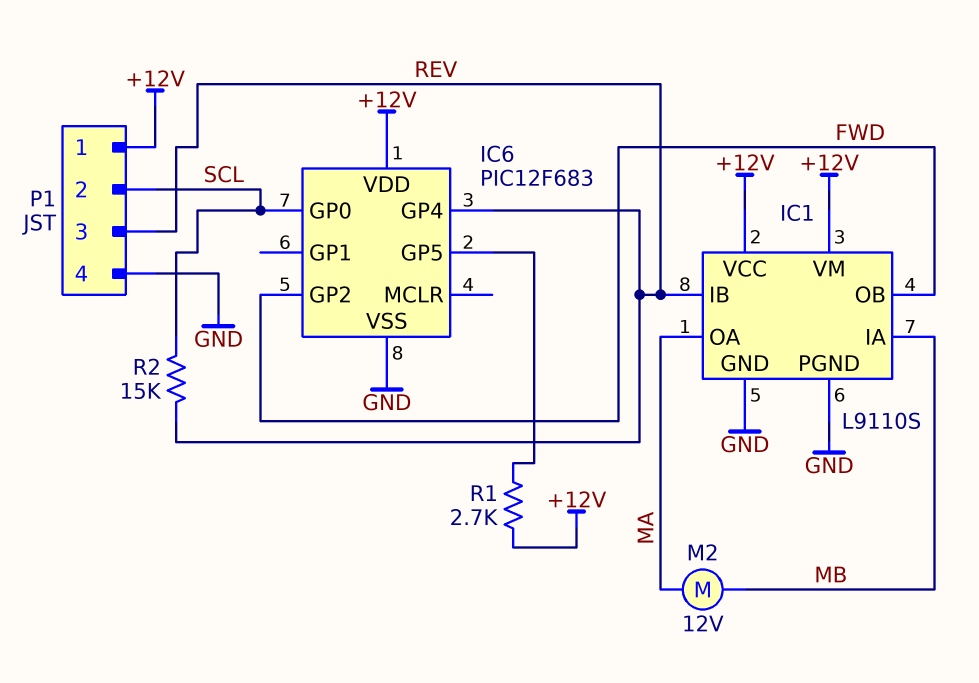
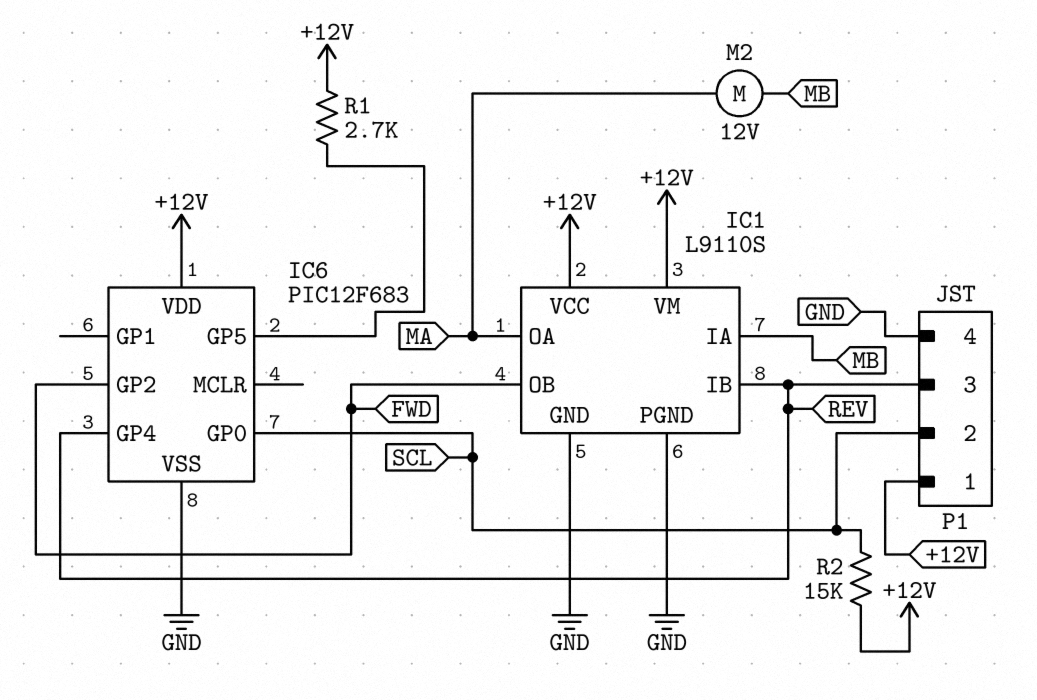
R2: 15k (REV, SCL) -> 15k (+12V, SCL)

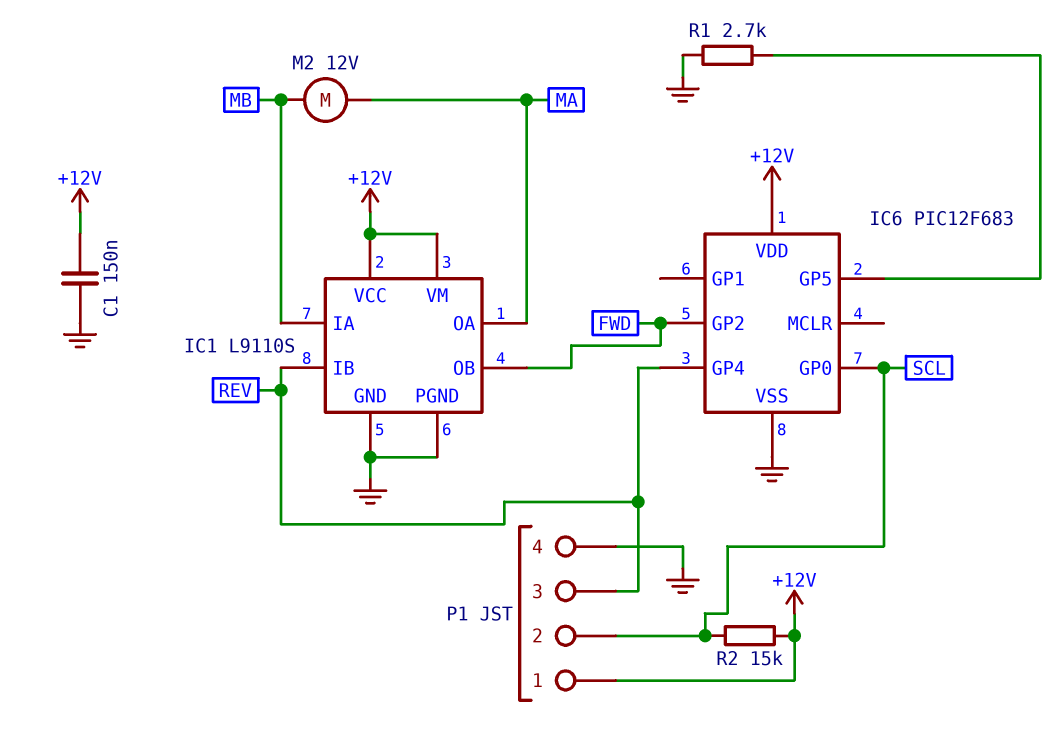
C1: none -> 150nF (+12V, GND)
R1: 2.7k (+12V, IC6/GP5) -> 2.7k (GND, IC6/GP5)

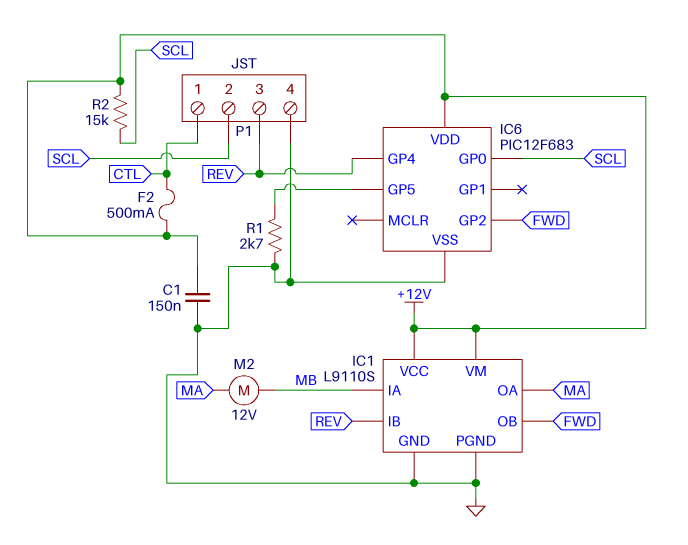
F2: none -> 500mA (+12V, CTL)
P1 pin 1: +12V -> CTL

